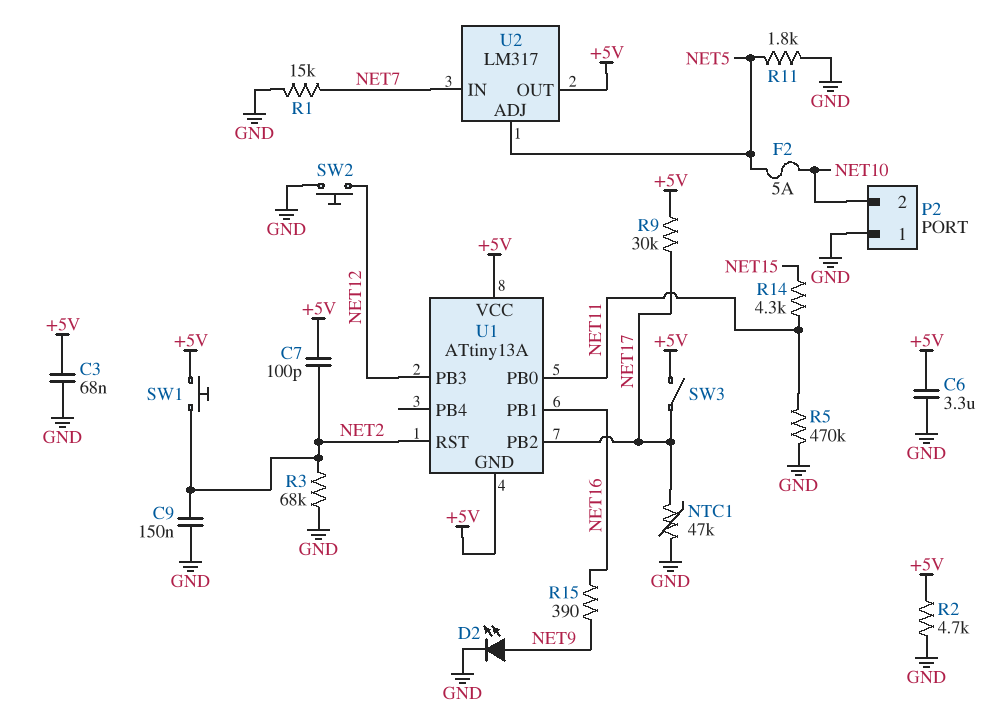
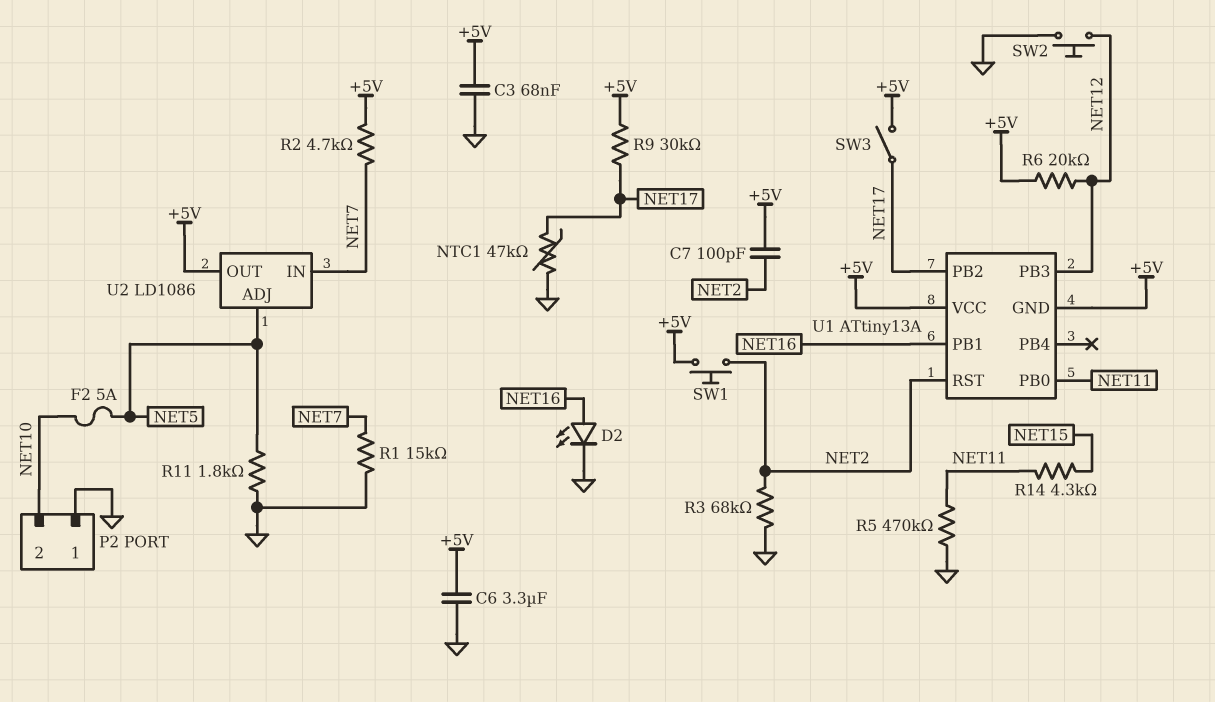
C9: 150nF (GND, NET2) -> none
D2: LED (A NET9, K GND) -> LED (A NET16, K GND)
R2: 4.7k (+5V, GND) -> 4.7k (+5V, NET7)
R6: none -> 20k (+5V, NET12)
R15: 390 (NET9, NET16) -> none
U2: LM317 -> LD1086

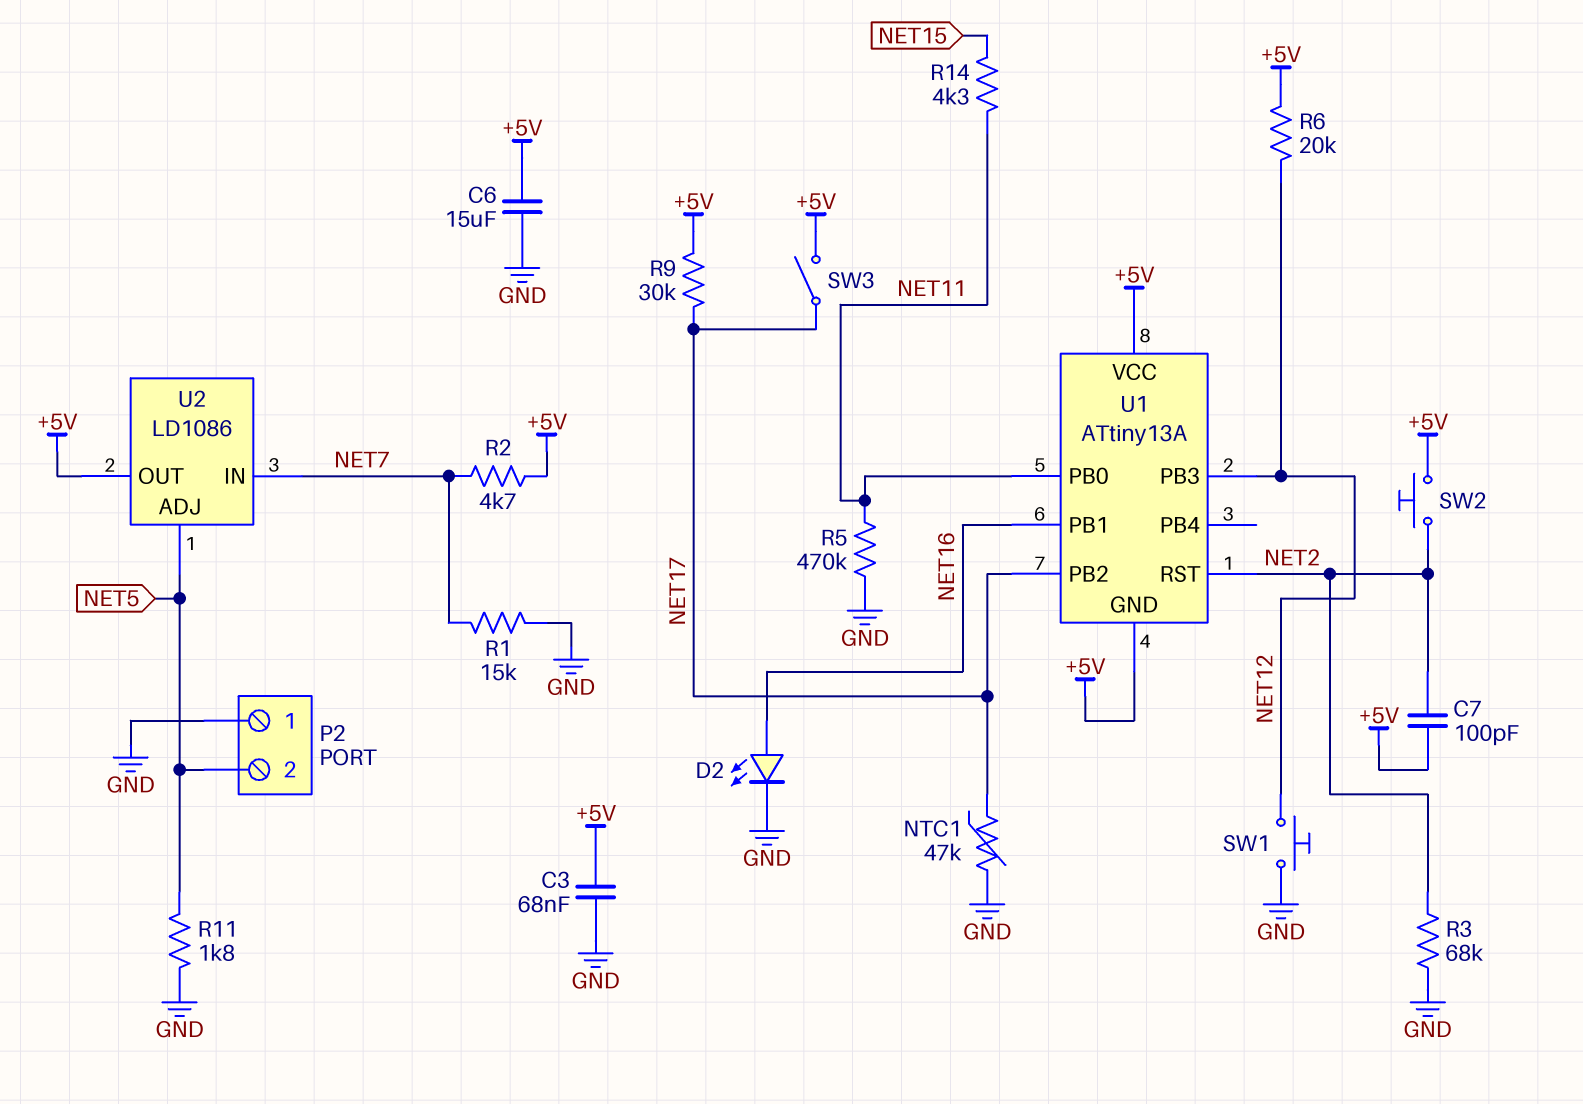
C6: 3.3uF (+5V, GND) -> 15uF (+5V, GND)
F2: 5A (NET5, NET10) -> none
P2 pin 2: NET10 -> NET5
SW1: button (+5V, NET2) -> button (GND, NET12)
SW2: button (GND, NET12) -> button (+5V, NET2)

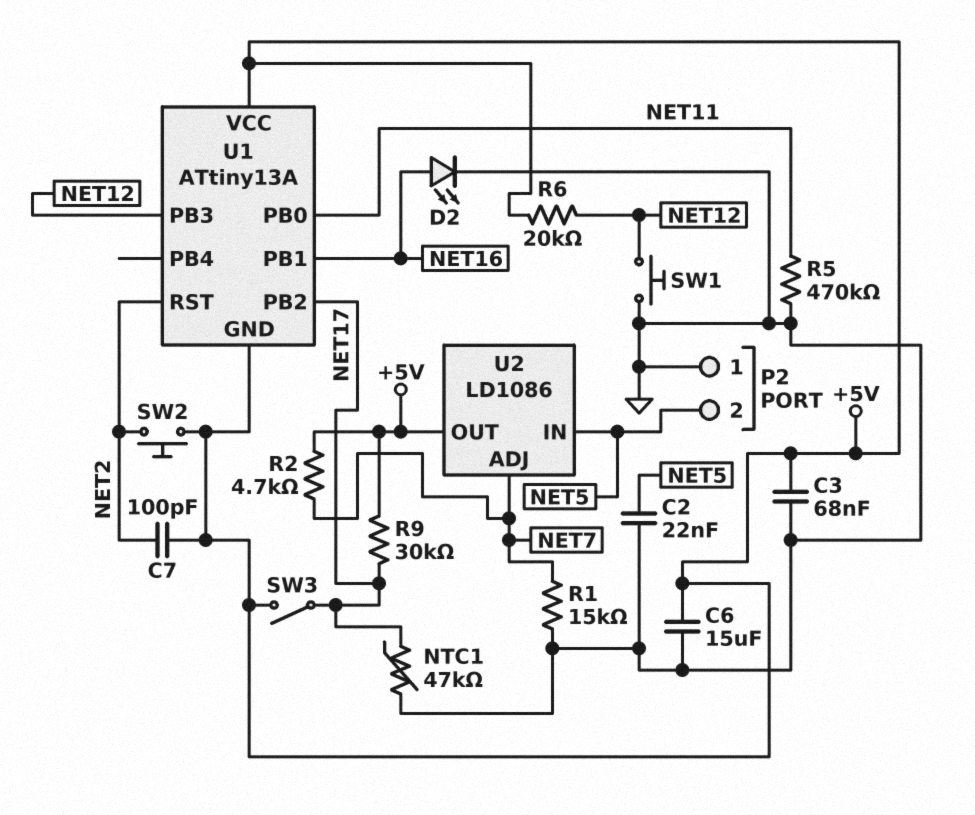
C2: none -> 22nF (GND, NET5)
R3: 68k (GND, NET2) -> none
R11: 1.8k (GND, NET5) -> none
R14: 4.3k (NET11, NET15) -> none
U2 pin ADJ: NET5 -> NET7
U2 pin IN: NET7 -> NET5

